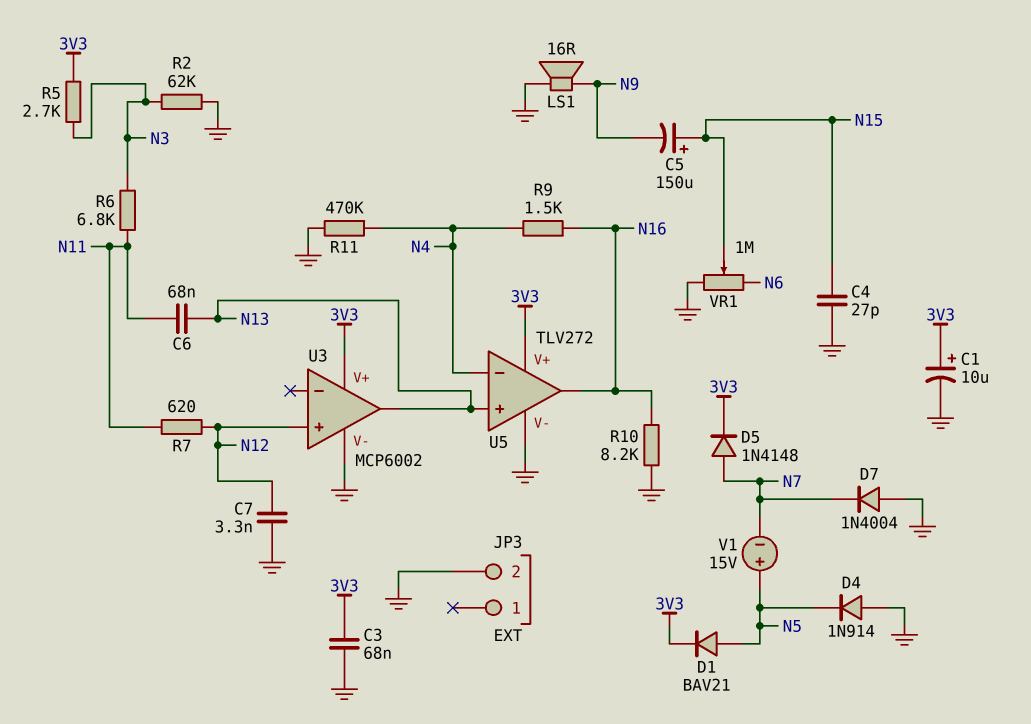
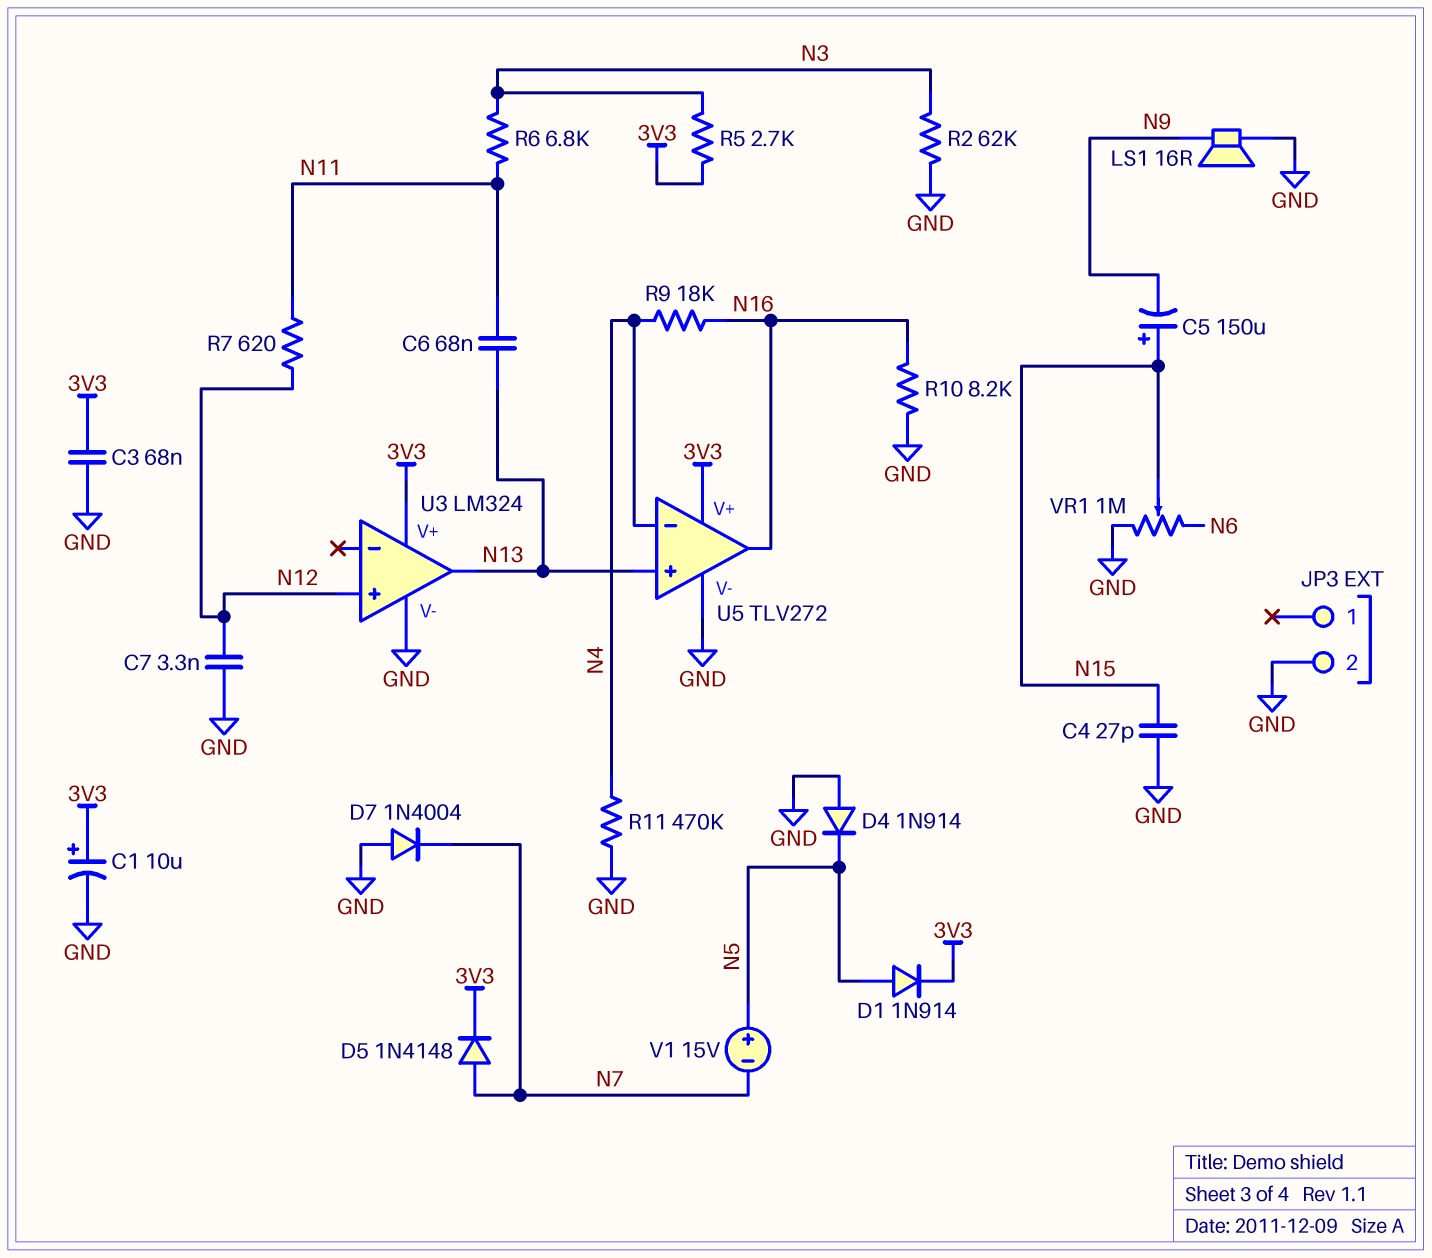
D1: diode BAV21 (A N5, K 3V3) -> diode 1N914 (A N5, K 3V3)
R9: 1.5k (N4, N16) -> 18k (N4, N16)
U3: MCP6002 -> LM324

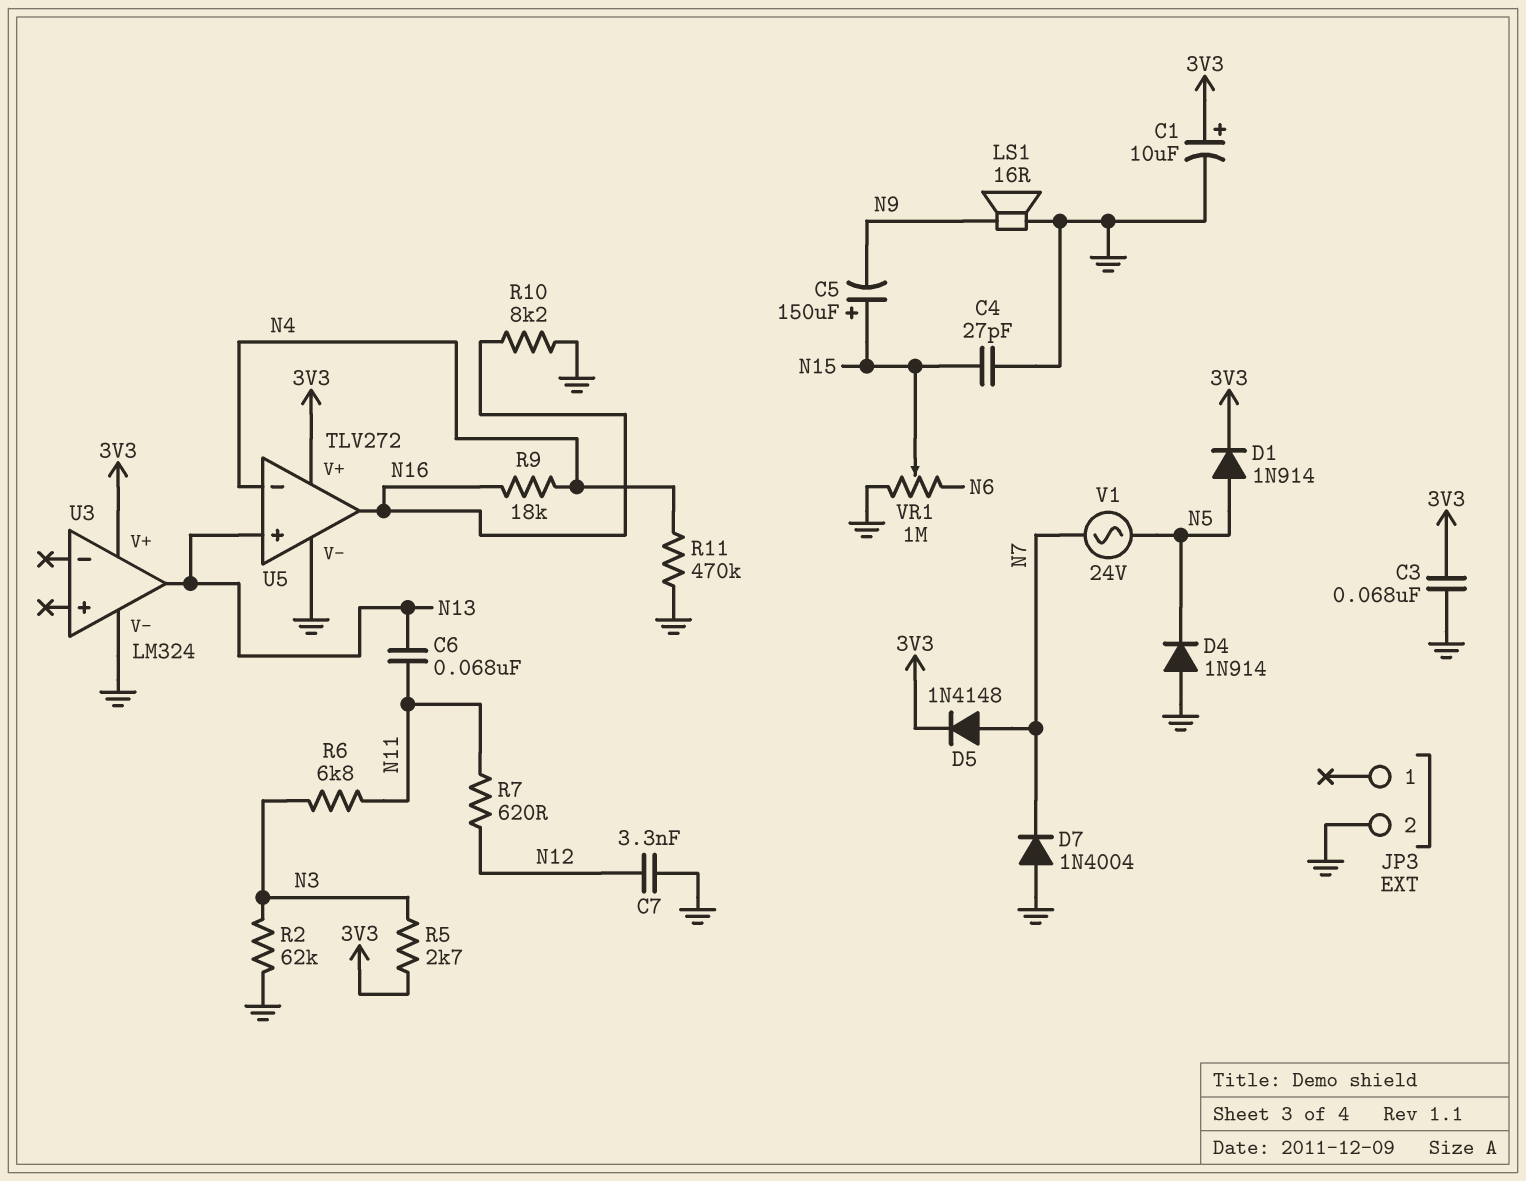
U3 pin in+: N12 -> none
V1: 15V (plus N5, minus N7) -> AC 24V (N5, N7)

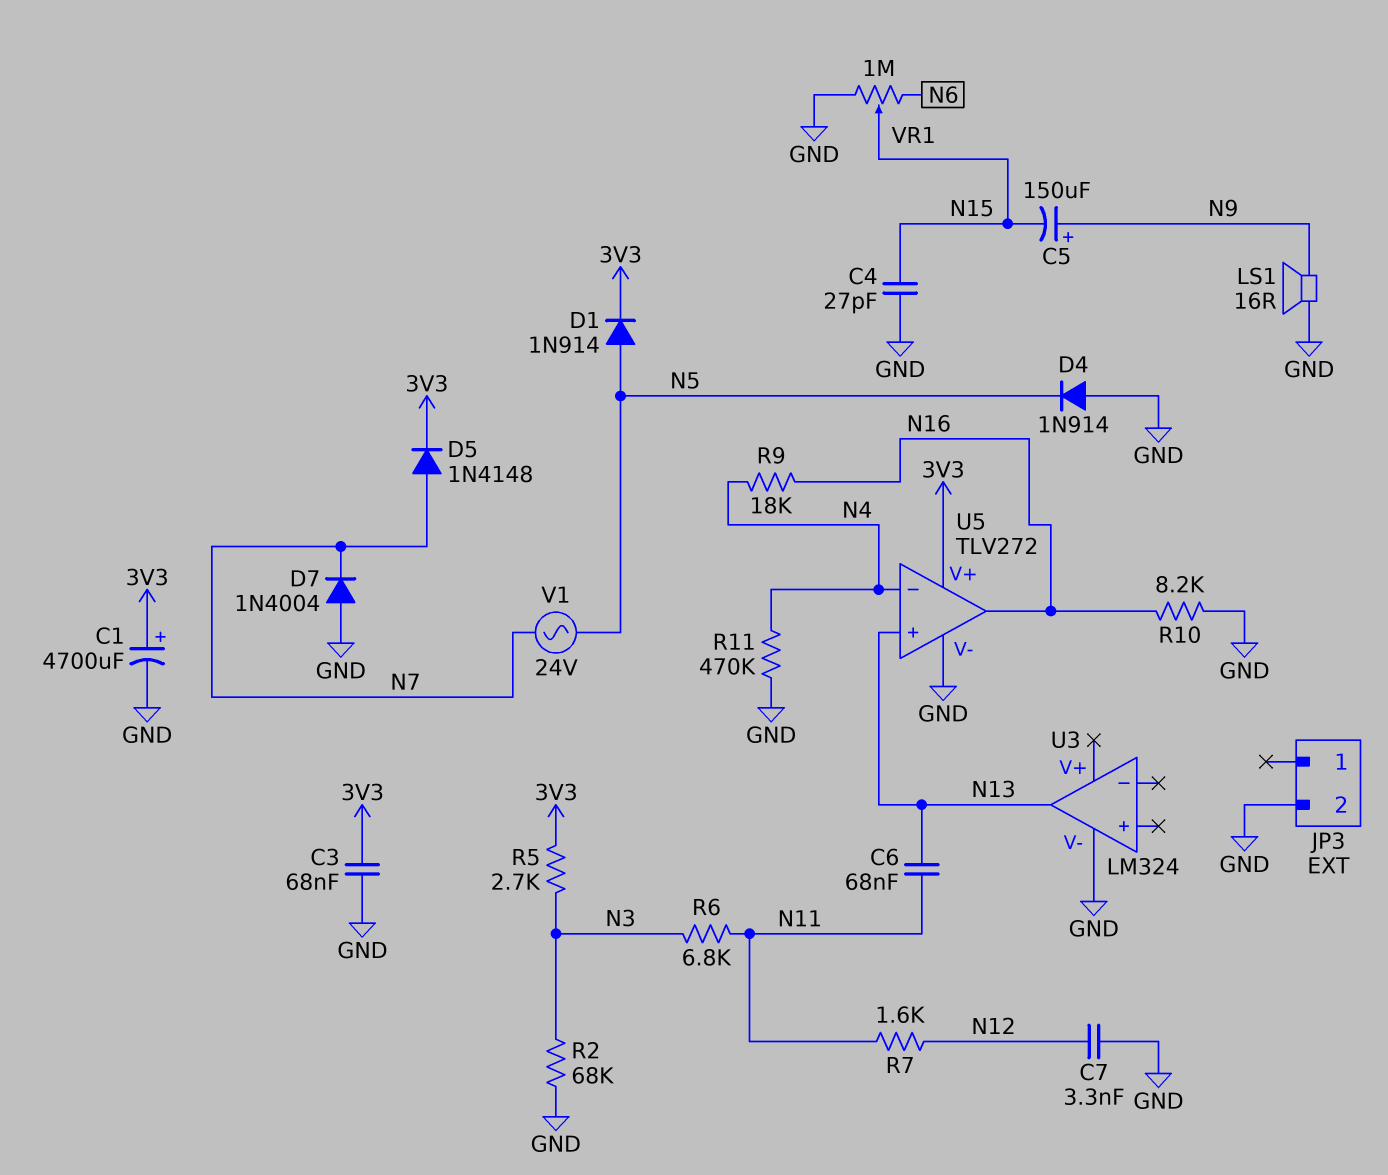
C1: 10uF (plus 3V3, minus GND) -> 4700uF (plus 3V3, minus GND)
C5: 150uF (plus N15, minus N9) -> 150uF (plus N9, minus N15)
R2: 62k (GND, N3) -> 68k (GND, N3)
R7: 620 (N11, N12) -> 1.6k (N11, N12)
U3 pin V+: 3V3 -> none

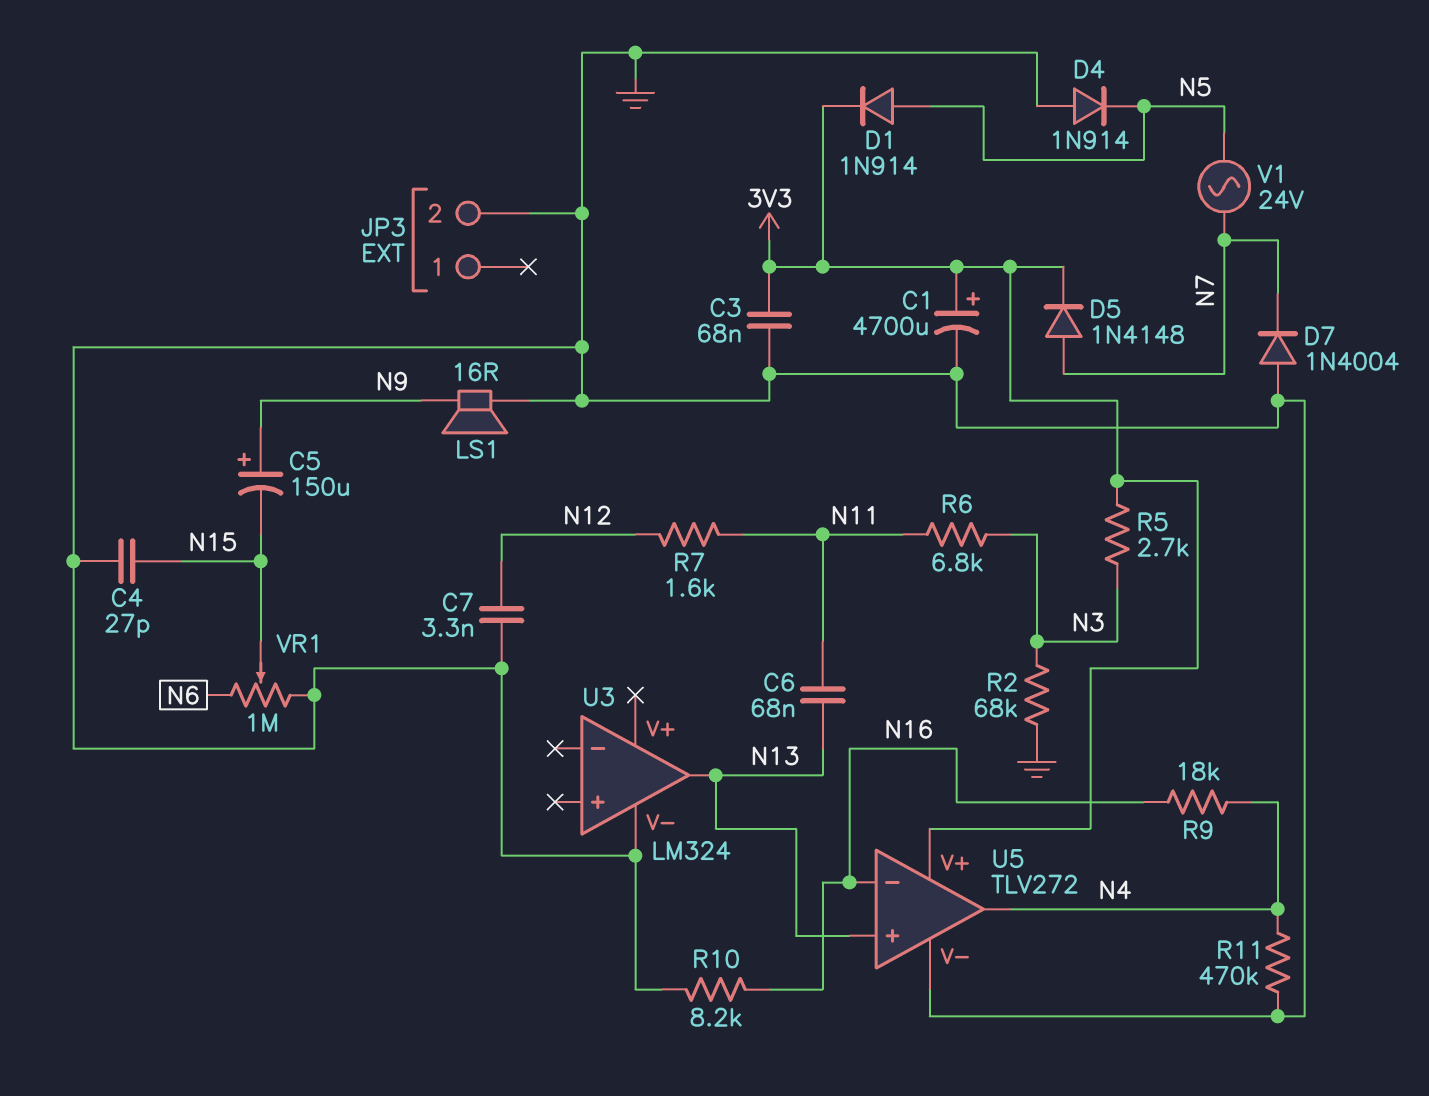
U5 pin in-: N4 -> N16
U5 pin out: N16 -> N4

